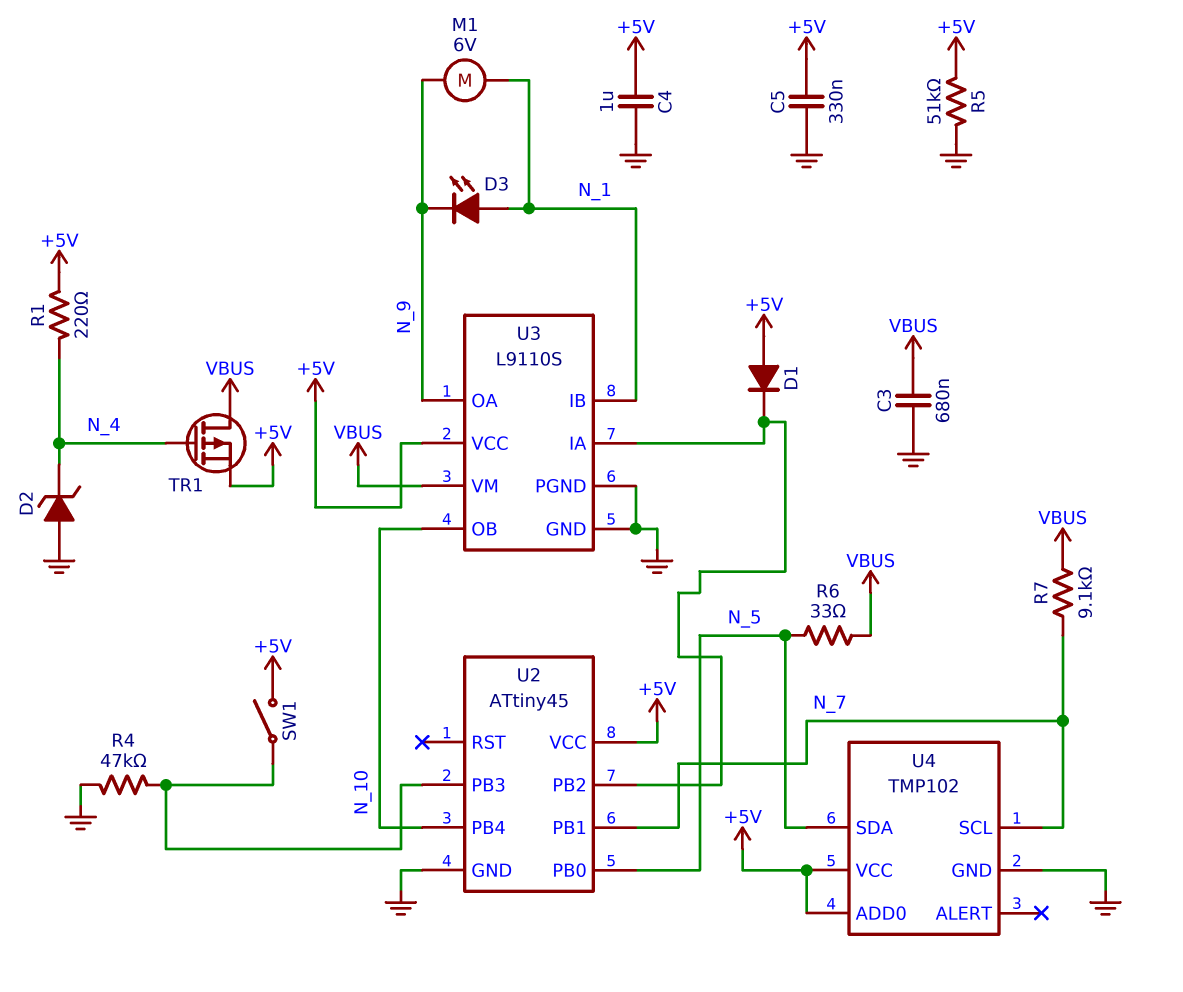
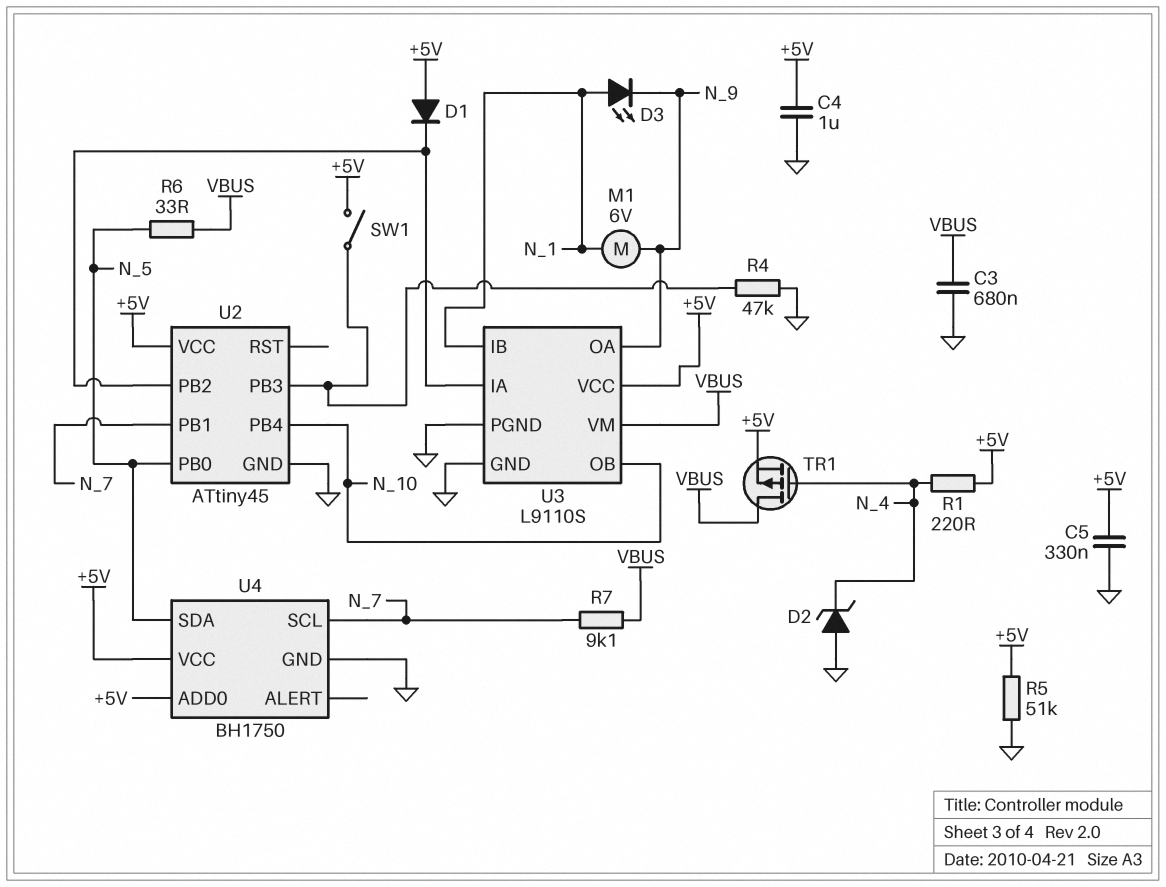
U4: TMP102 -> BH1750

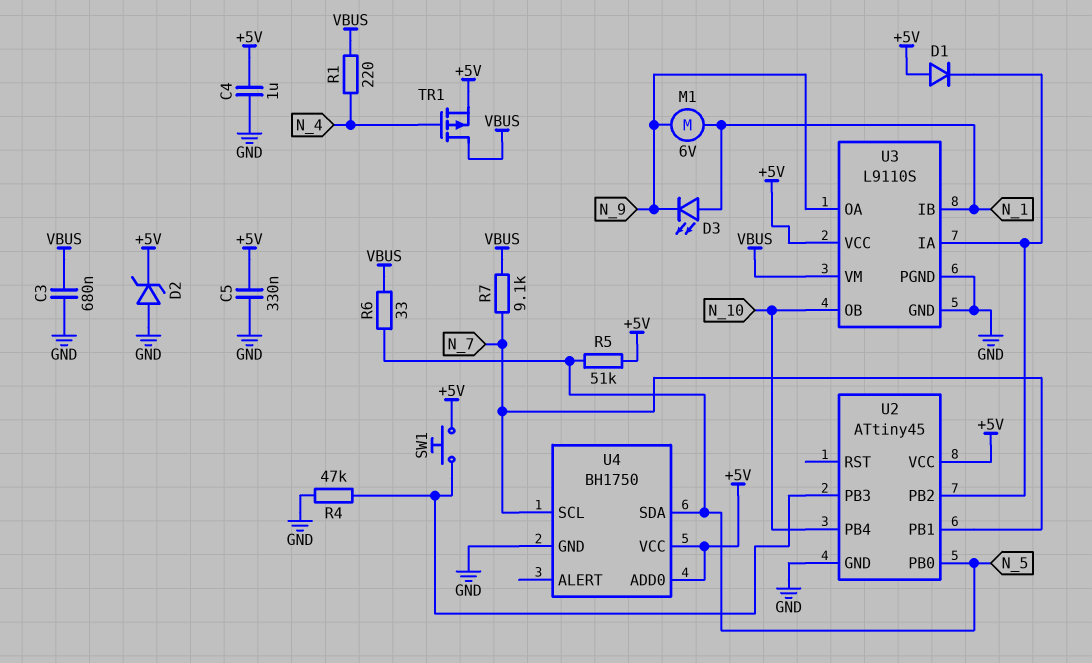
D2: zener (A GND, K N_4) -> zener (A GND, K +5V)
R1: 220 (+5V, N_4) -> 220 (N_4, VBUS)
R5: 51k (+5V, GND) -> 51k (+5V, N_5)
SW1: switch (+5V, U2/PB3) -> button (+5V, U2/PB3)

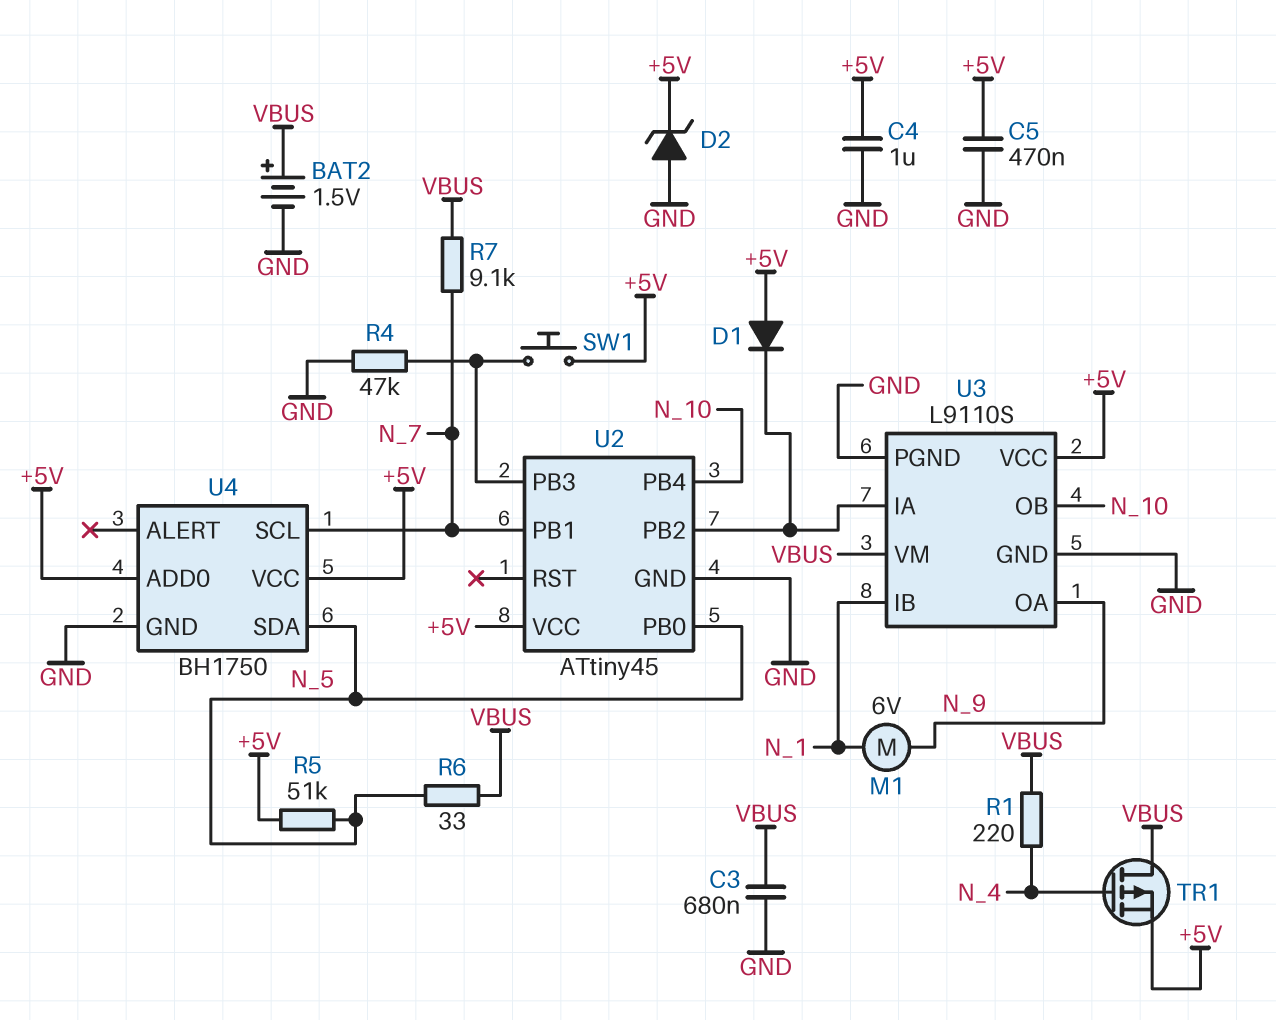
BAT2: none -> 1.5V (plus VBUS, minus GND)
C5: 330nF (+5V, GND) -> 470nF (+5V, GND)
D3: LED (A N_1, K N_9) -> none

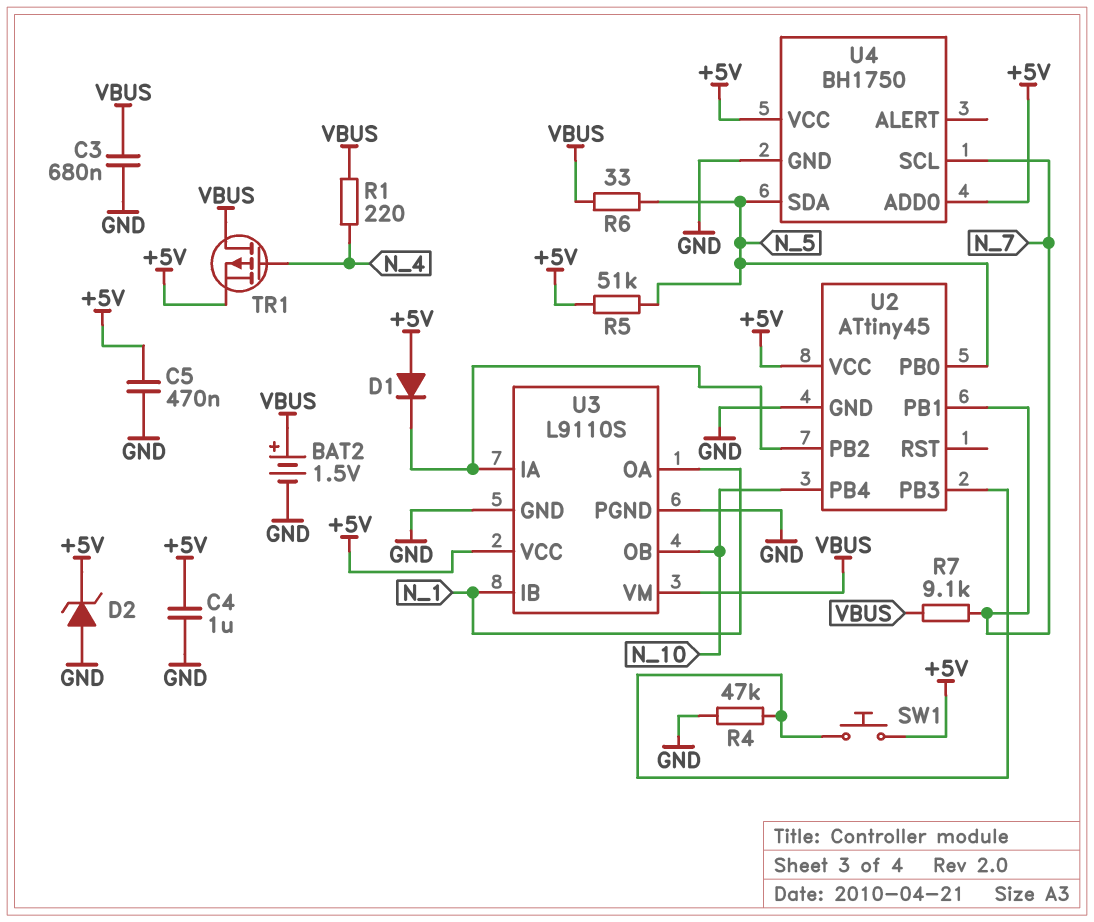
M1: motor 6V (N_1, N_9) -> none
U3 pin OA: N_9 -> N_1

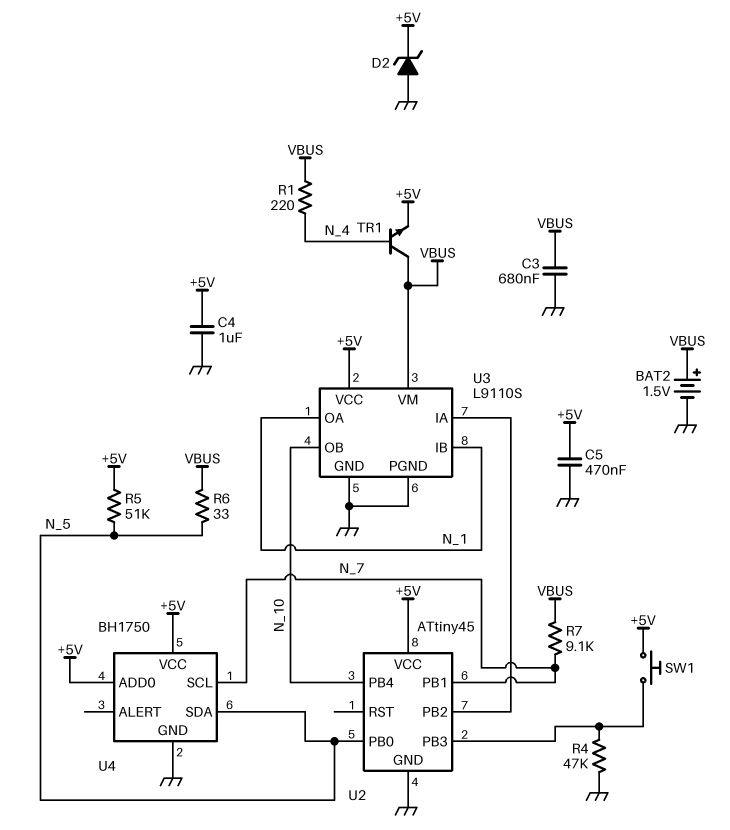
D1: diode (A +5V, K U2/PB2) -> none
TR1: PMOS (G N_4, D VBUS, S +5V) -> NPN (B N_4, C VBUS, E +5V)

